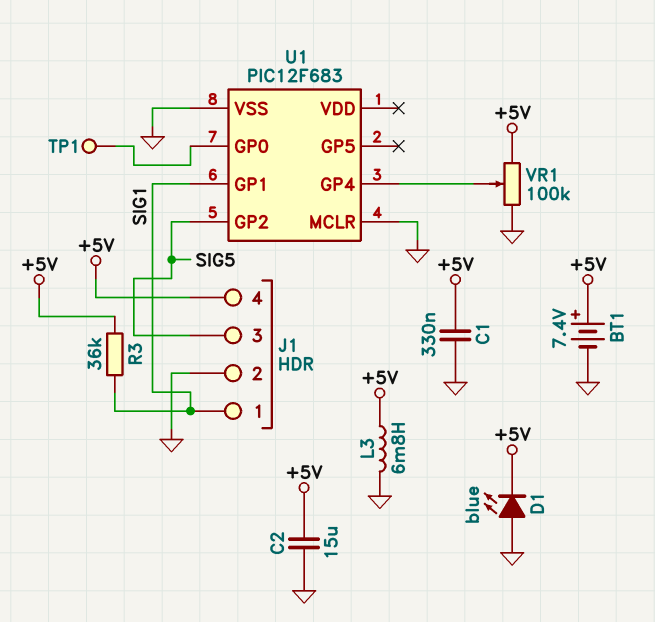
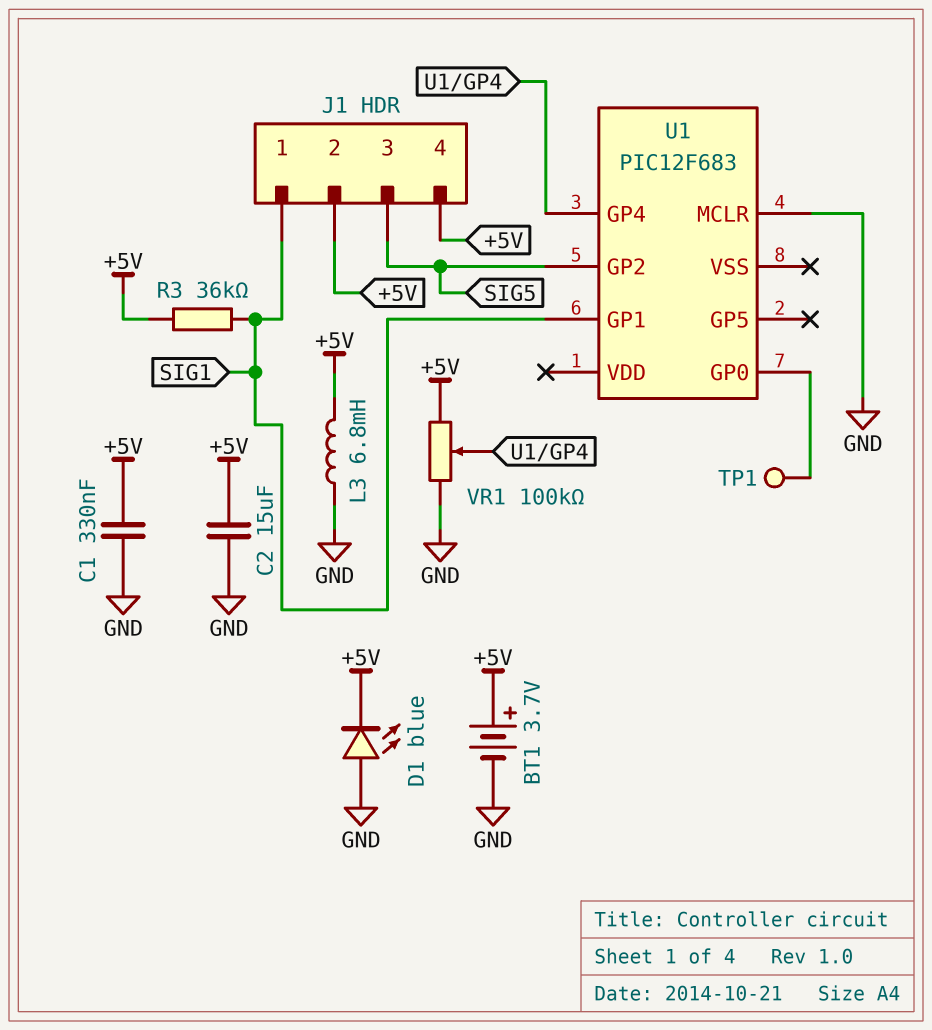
BT1: 7.4V (plus +5V, minus GND) -> 3.7V (plus +5V, minus GND)
J1 pin 2: GND -> +5V
U1 pin VSS: GND -> none

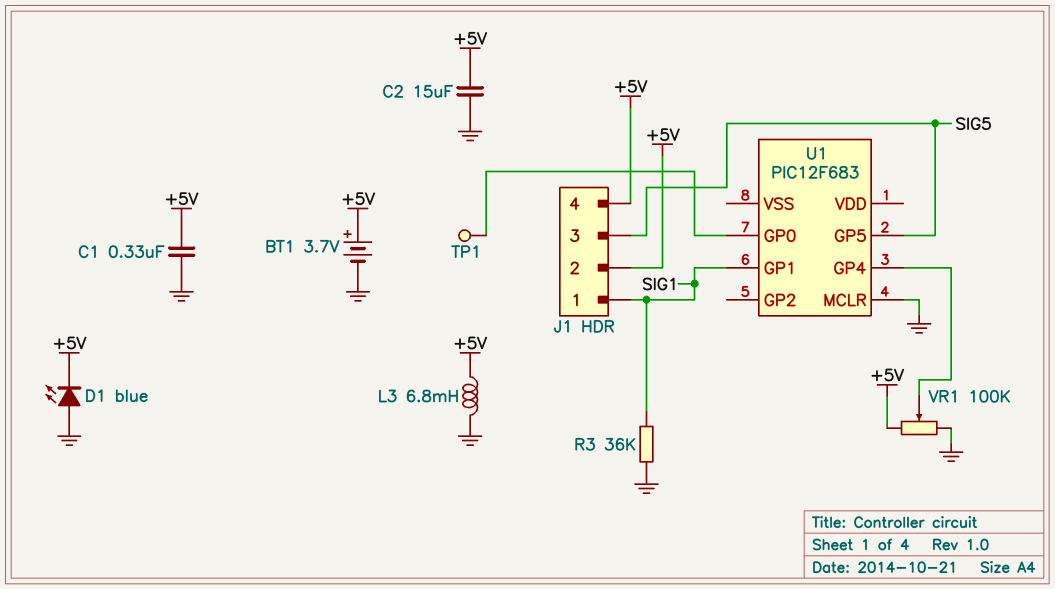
R3: 36k (+5V, SIG1) -> 36k (GND, SIG1)
U1 pin GP2: SIG5 -> none
U1 pin GP5: none -> SIG5

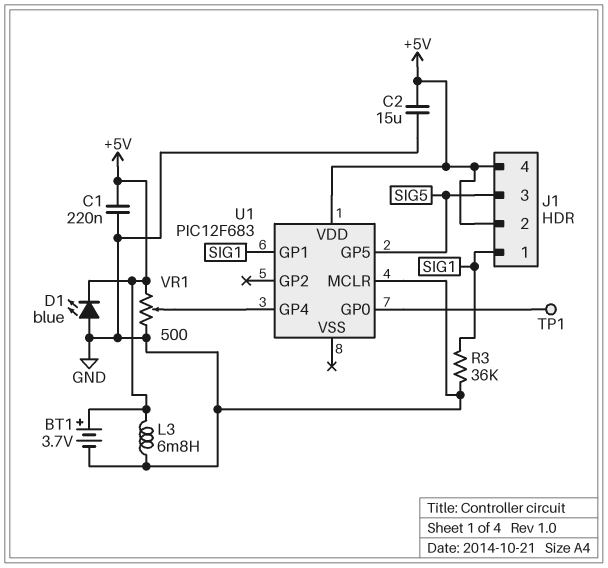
C1: 330nF (+5V, GND) -> 220nF (+5V, GND)
U1 pin VDD: none -> +5V
VR1: 100k (+5V, GND, wiper U1/GP4) -> 500 (+5V, GND, wiper U1/GP4)

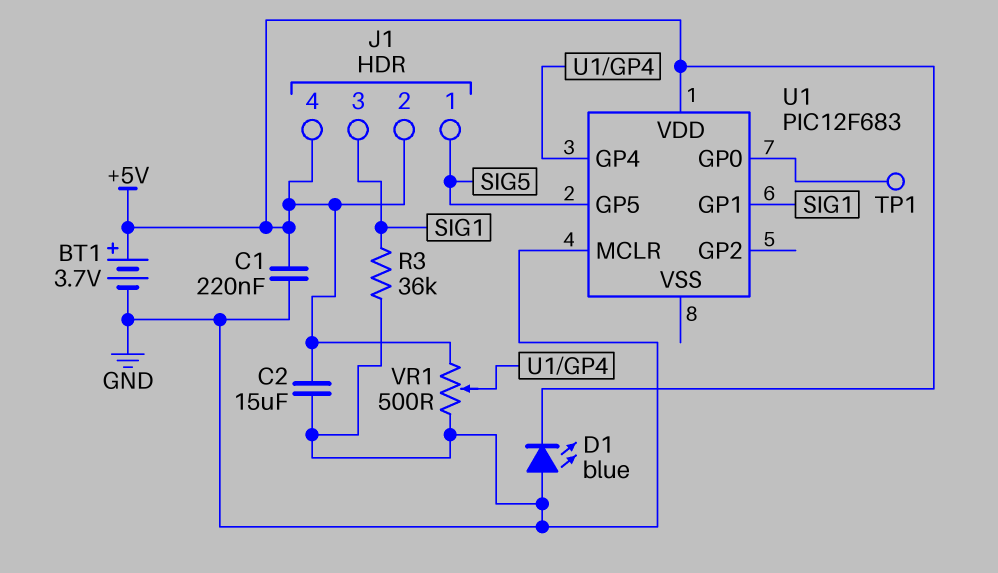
J1 pin 1: SIG1 -> SIG5
J1 pin 3: SIG5 -> SIG1
L3: 6.8mH (+5V, GND) -> none

